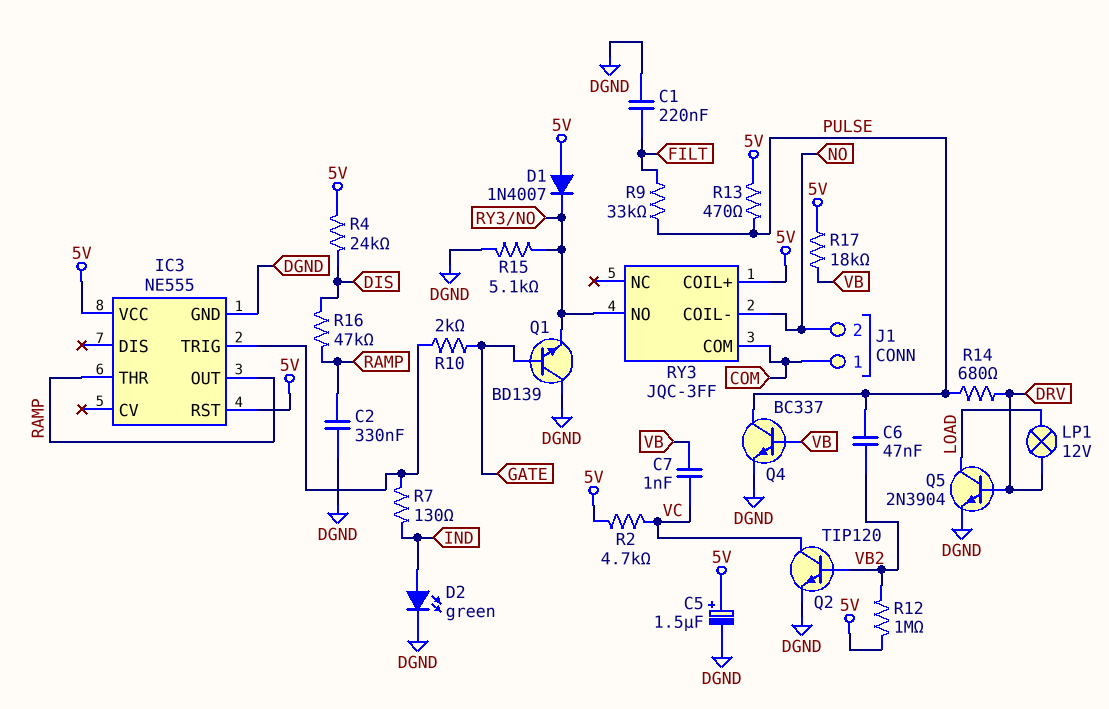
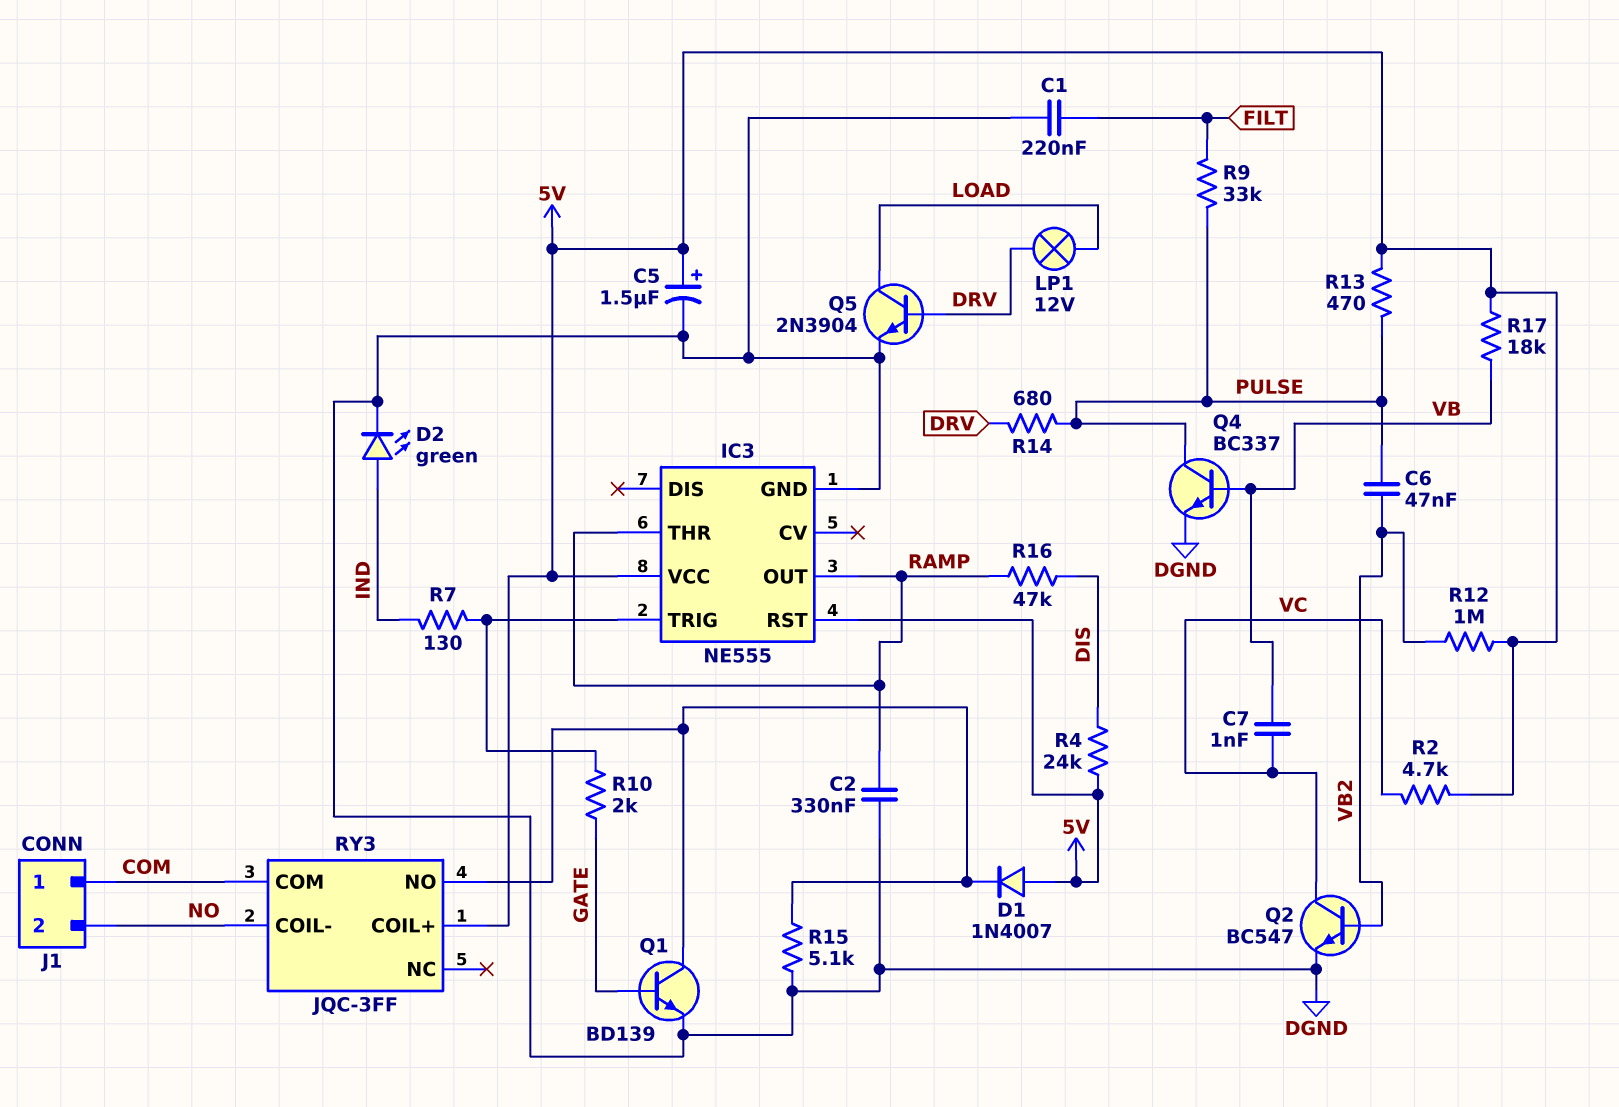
Q1: NPN BD139 (B GATE, C DGND, E RY3/NO) -> NPN BD139 (B GATE, C RY3/NO, E DGND)
Q2: NPN TIP120 (B VB2, C VC, E DGND) -> NPN BC547 (B VB2, C VC, E DGND)

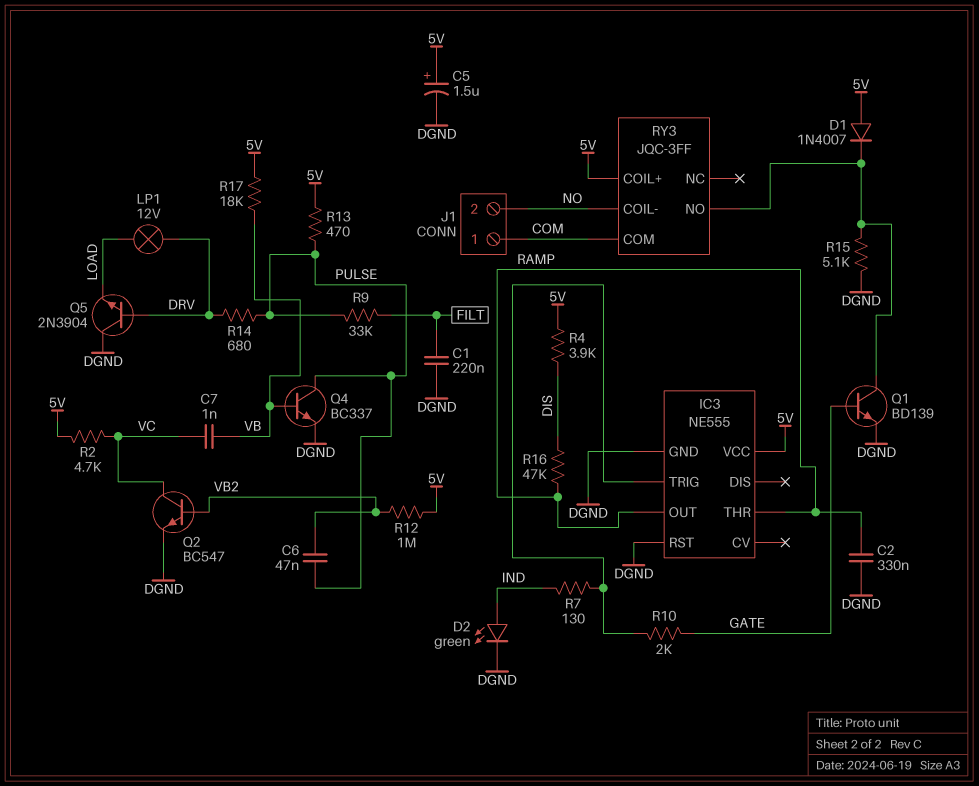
IC3 pin RST: 5V -> DGND
Q5: NPN 2N3904 (B DRV, C LOAD, E DGND) -> NPN 2N3904 (B DRV, C DGND, E LOAD)
R4: 24k (5V, DIS) -> 3.9k (5V, DIS)

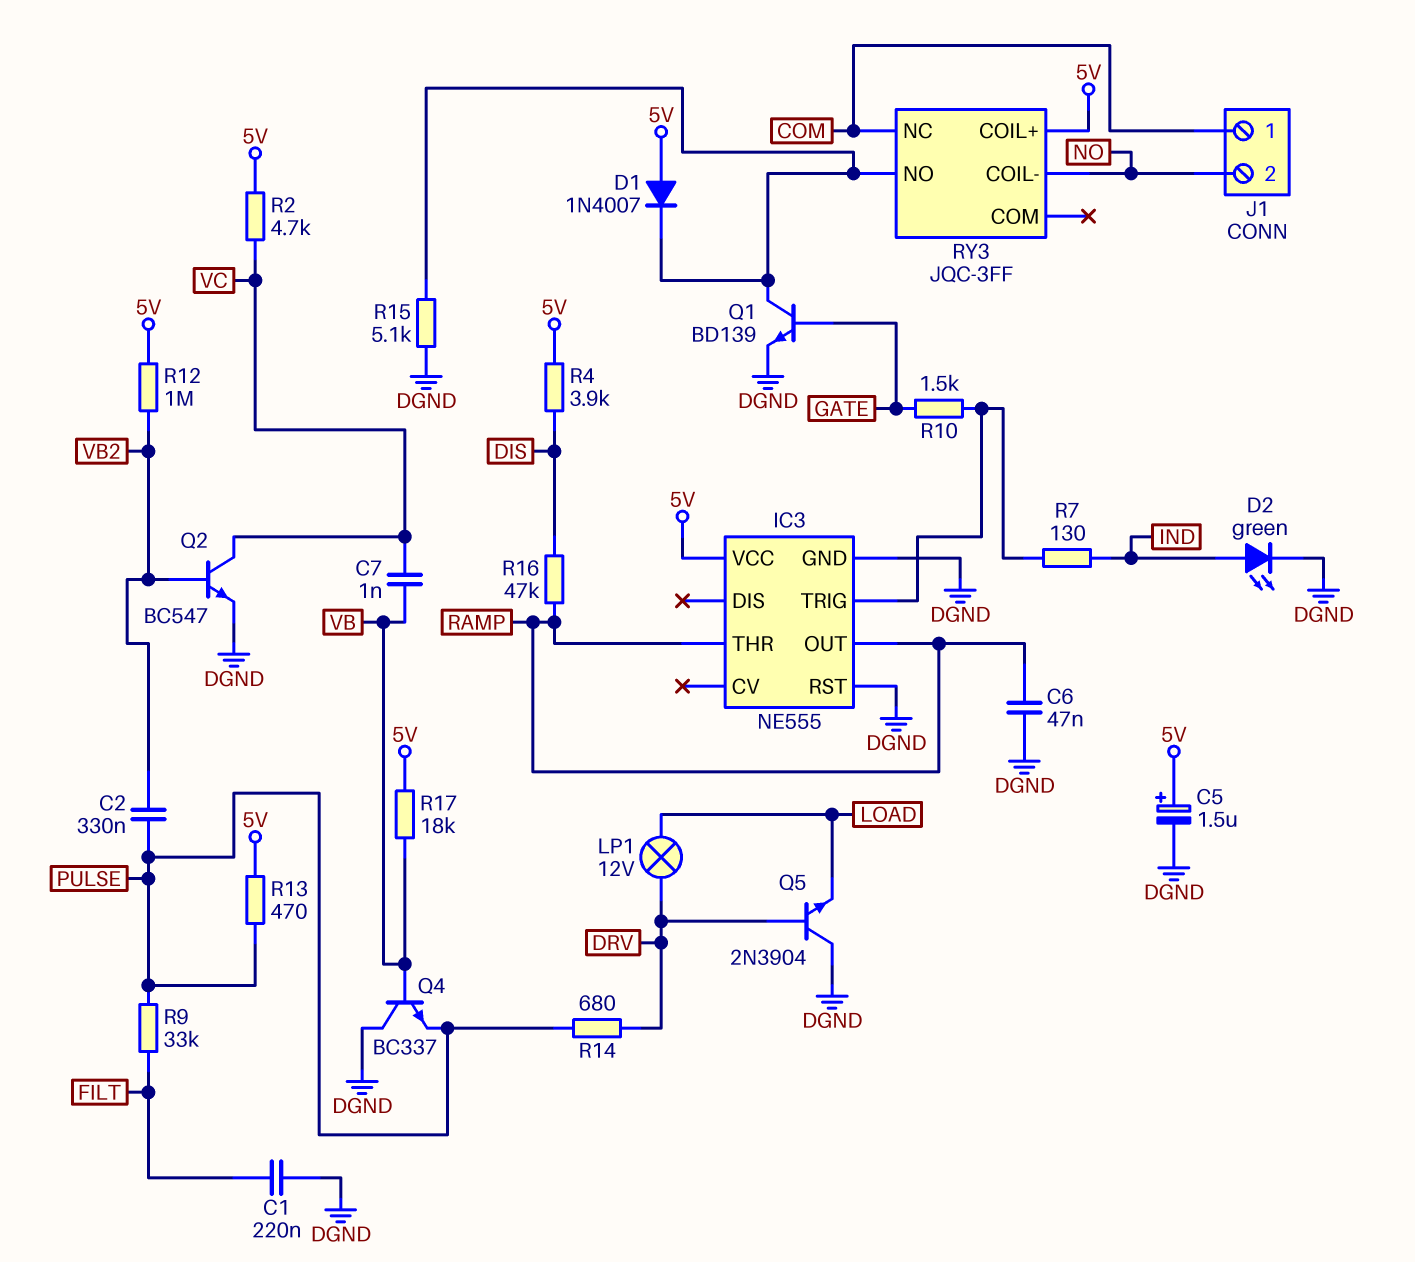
C2: 330nF (DGND, RAMP) -> 330nF (PULSE, VB2)
C6: 47nF (PULSE, VB2) -> 47nF (DGND, RAMP)
Q4: NPN BC337 (B VB, C PULSE, E DGND) -> NPN BC337 (B VB, C DGND, E PULSE)
R10: 2k (GATE, IC3/TRIG) -> 1.5k (GATE, IC3/TRIG)
RY3 pin COM: COM -> none
RY3 pin NC: none -> COM

